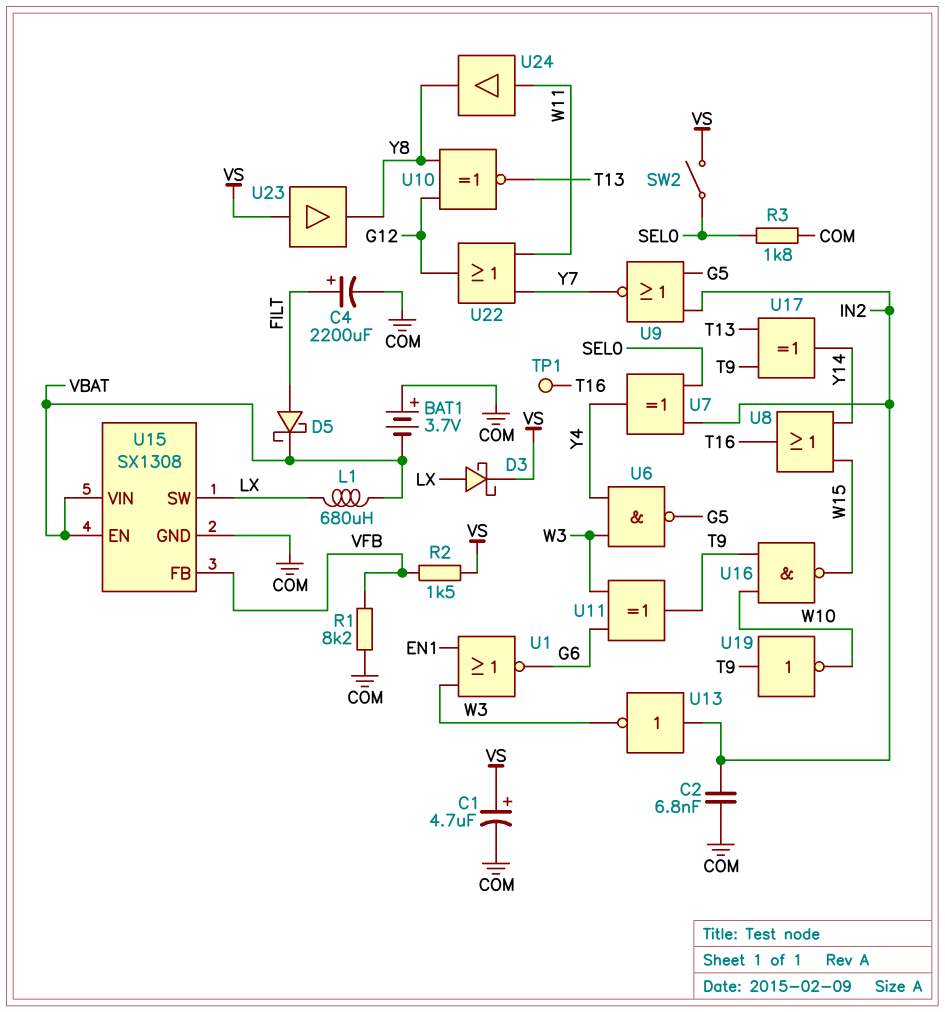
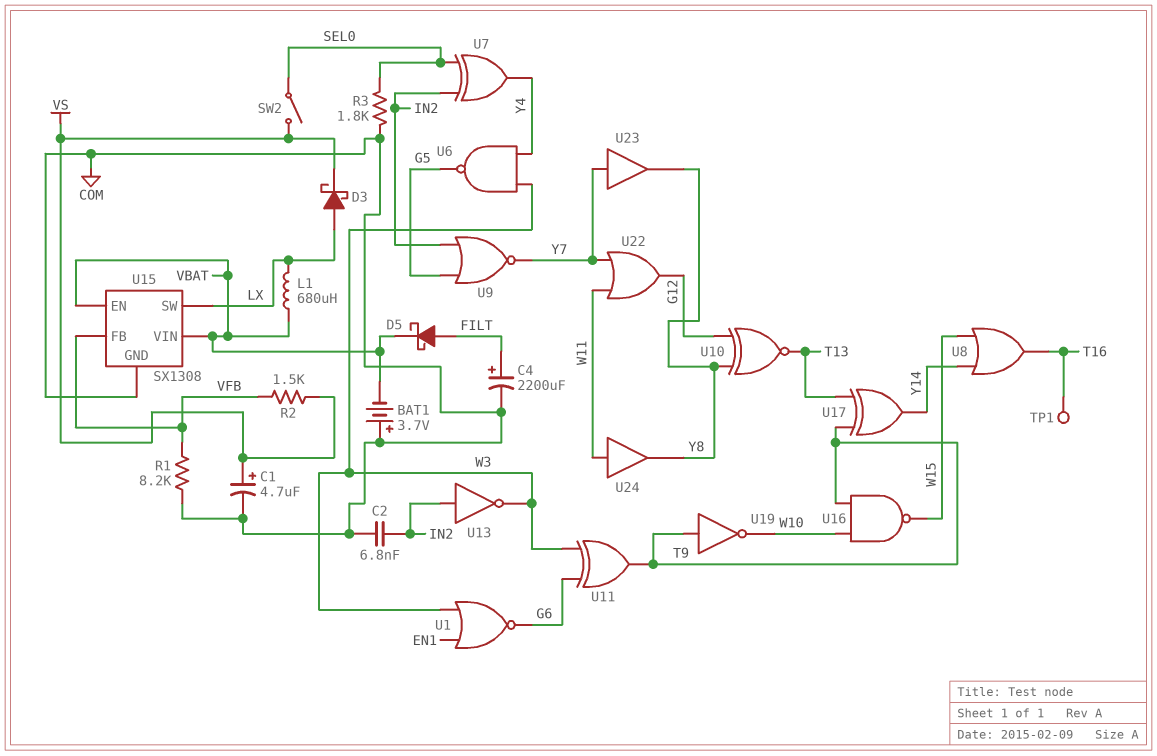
U23: buffer (in VS, out Y8) -> buffer (in Y7, out Y8)

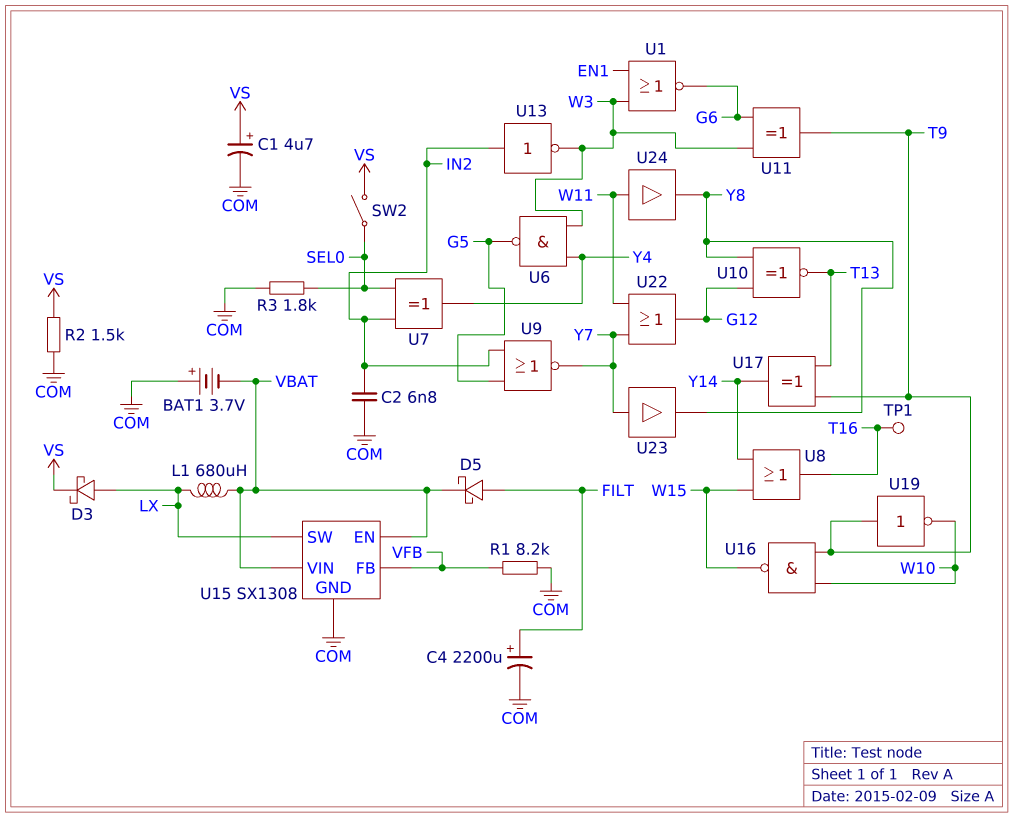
R2: 1.5k (VFB, VS) -> 1.5k (COM, VS)

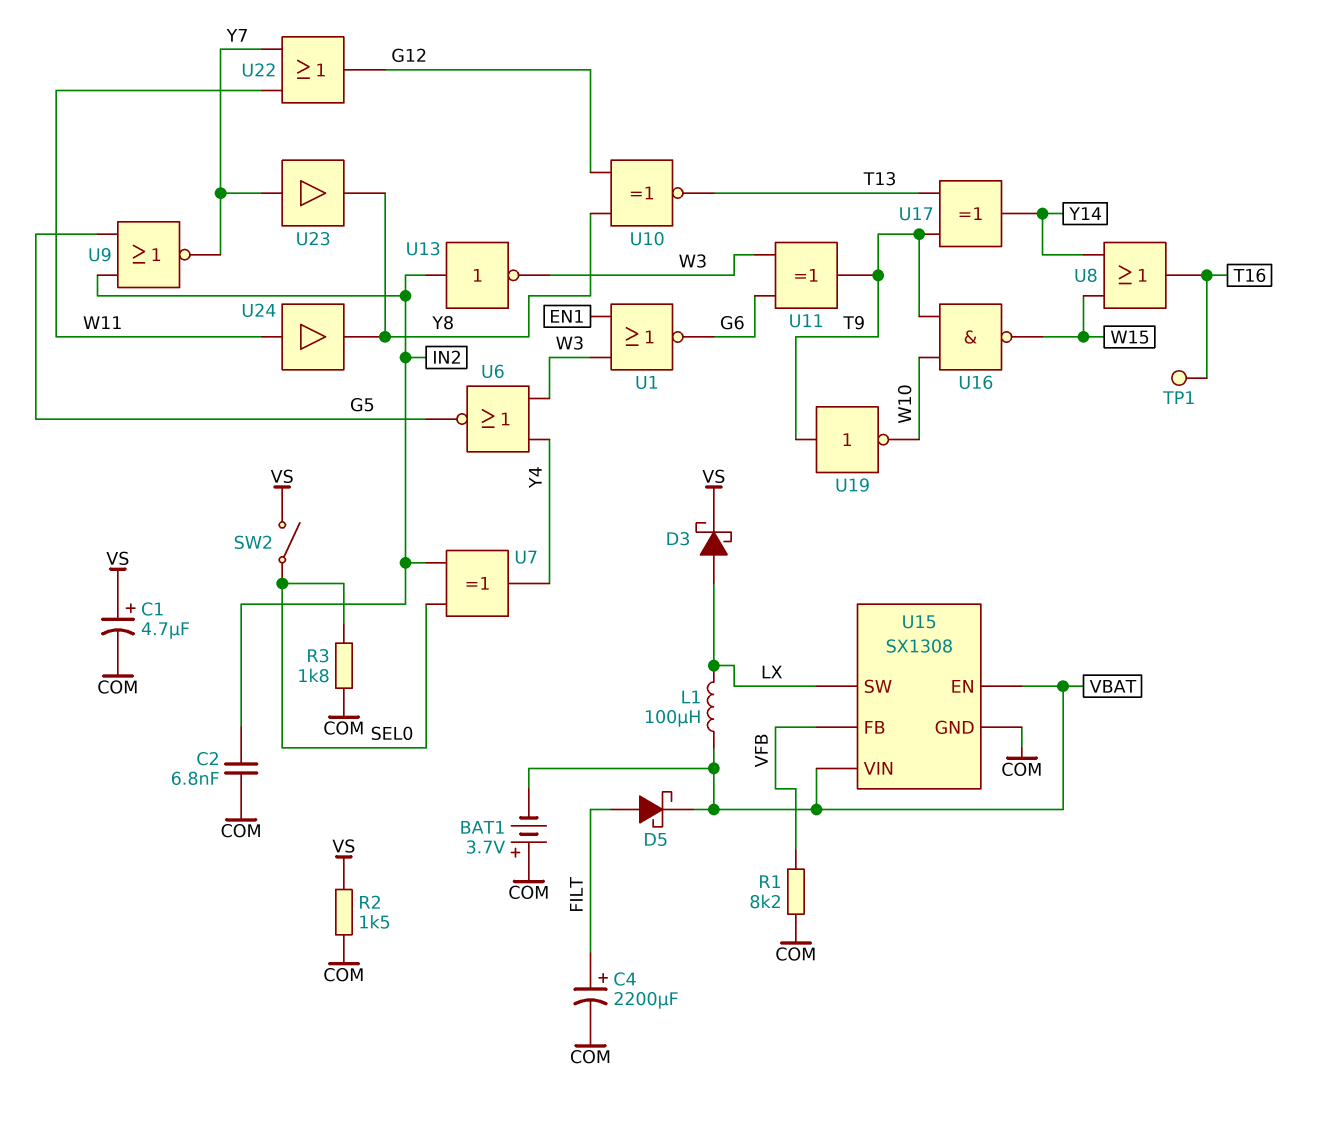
L1: 680uH (LX, VBAT) -> 100uH (LX, VBAT)
U6: NAND (in W3, in Y4, out G5) -> NOR (in W3, in Y4, out G5)

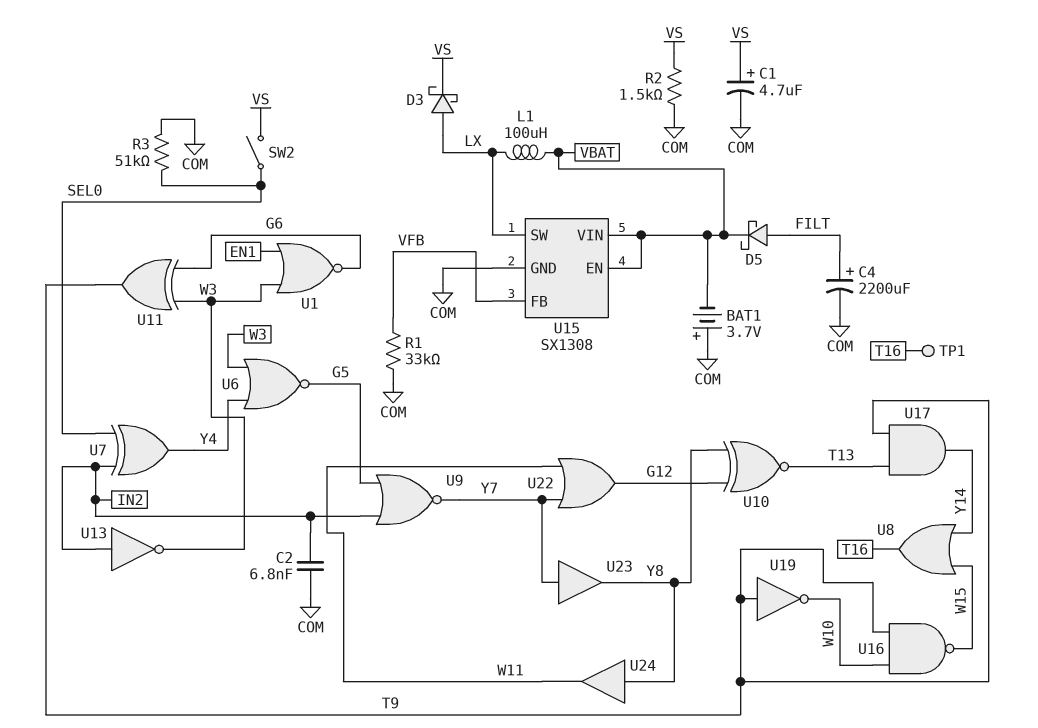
R1: 8.2k (COM, VFB) -> 33k (COM, VFB)
R3: 1.8k (COM, SEL0) -> 51k (COM, SEL0)
U17: XOR (in T9, in T13, out Y14) -> AND (in T9, in T13, out Y14)
U24: buffer (in W11, out Y8) -> buffer (in Y8, out W11)

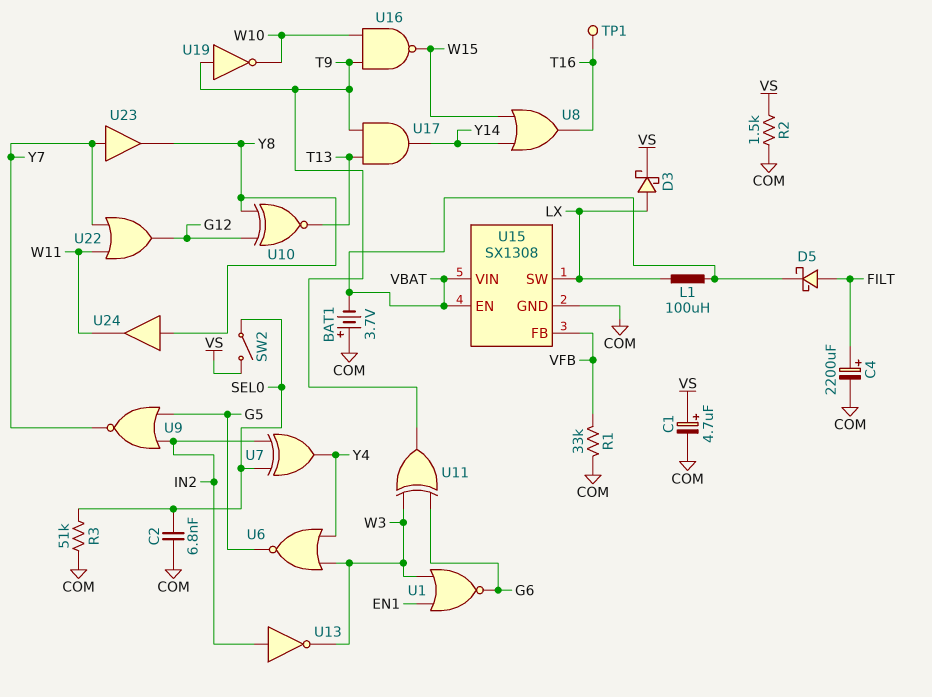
C2: 6.8nF (COM, IN2) -> 6.8nF (COM, SEL0)

